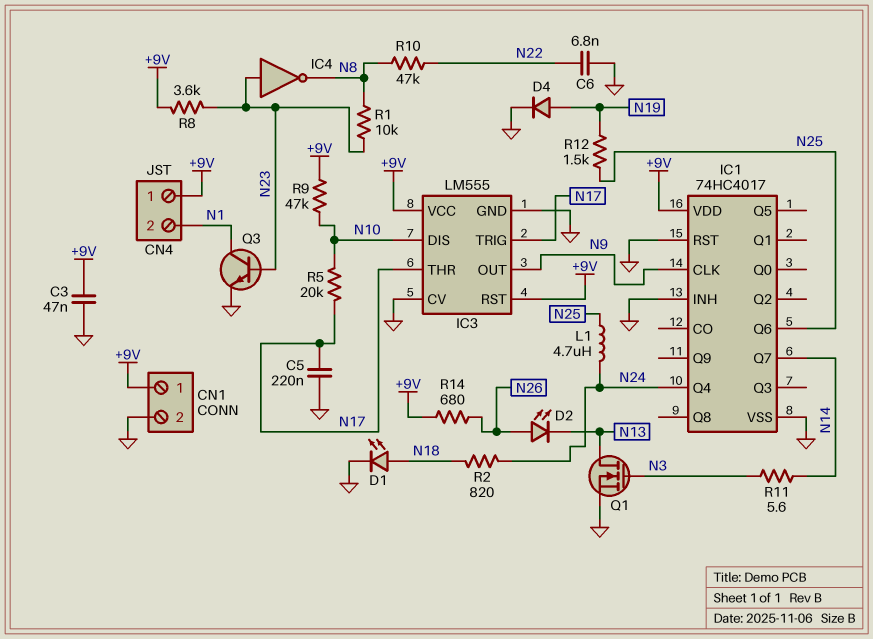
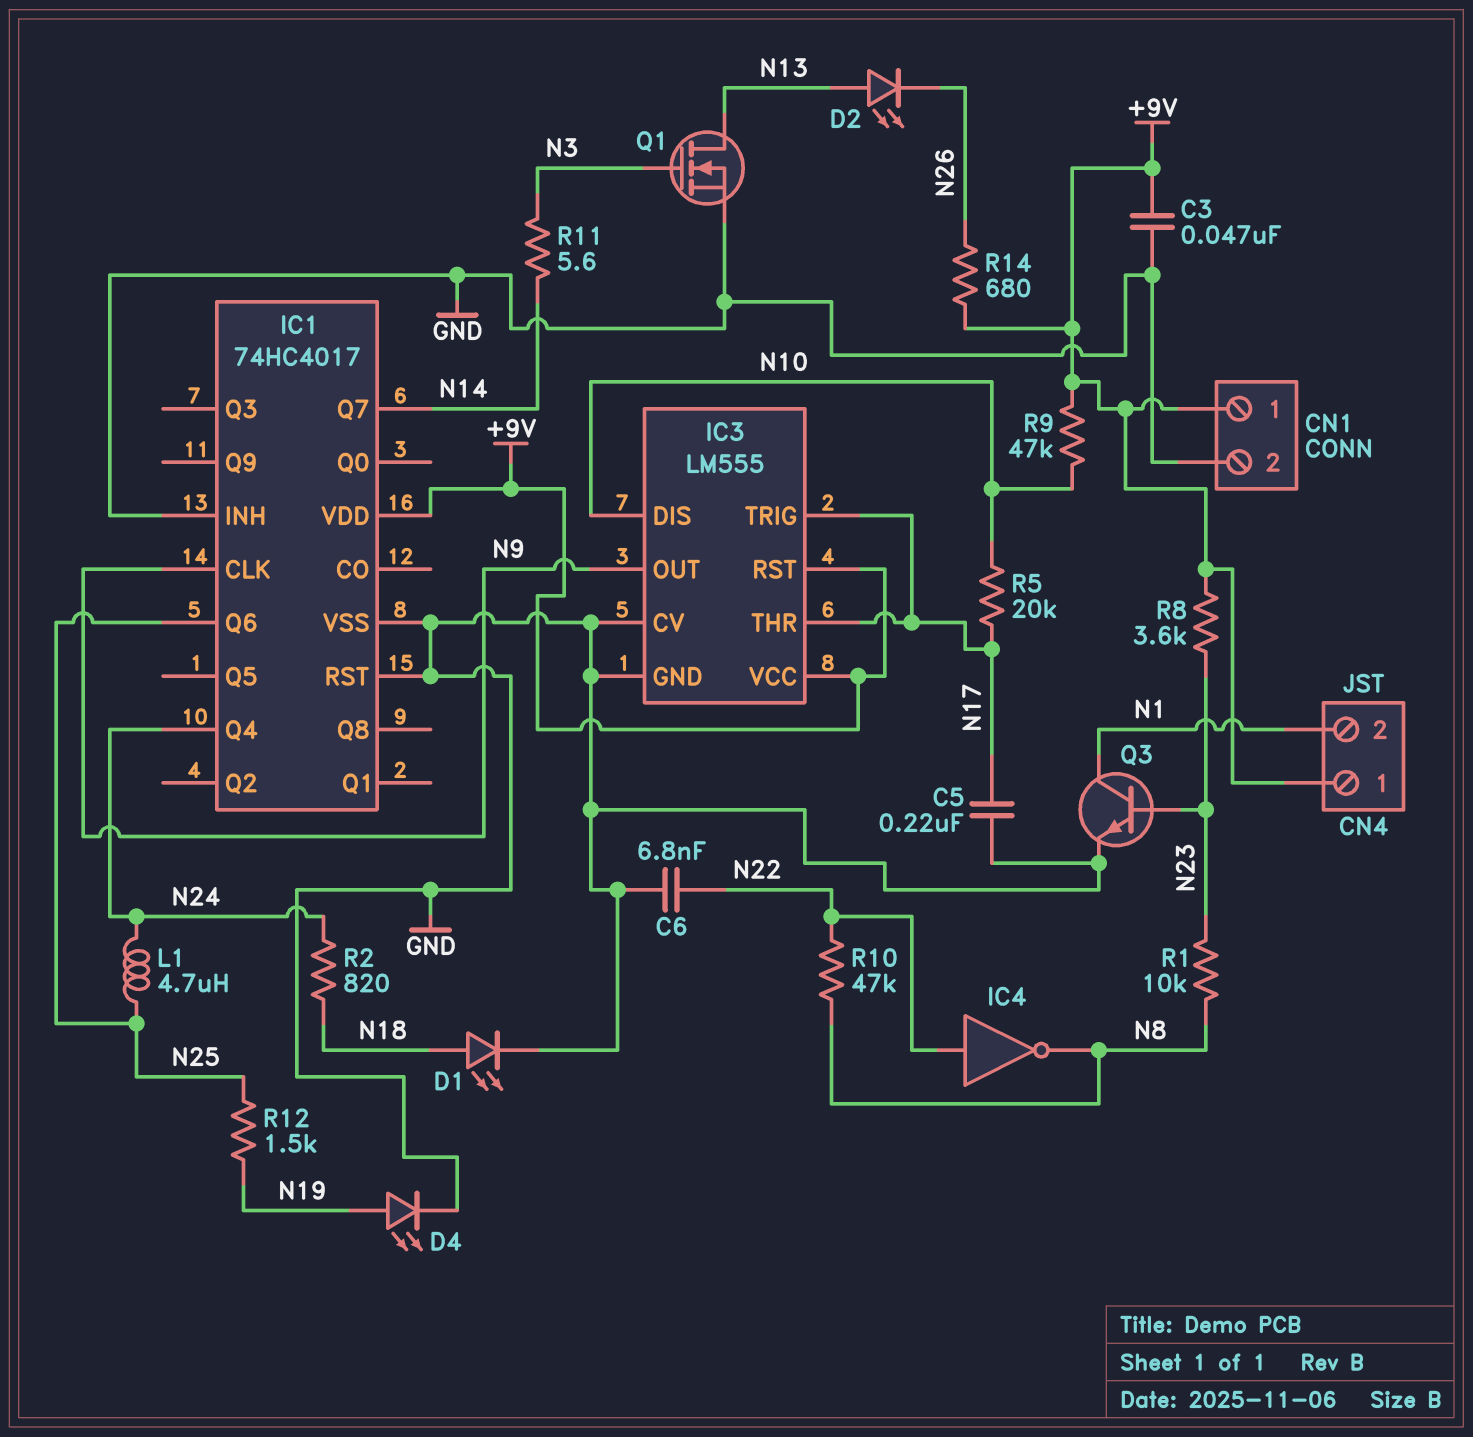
D2: LED (A N26, K N13) -> LED (A N13, K N26)
D4: diode (A N19, K GND) -> LED (A N19, K GND)
IC4: NOT (in N23, out N8) -> NOT (in N22, out N8)

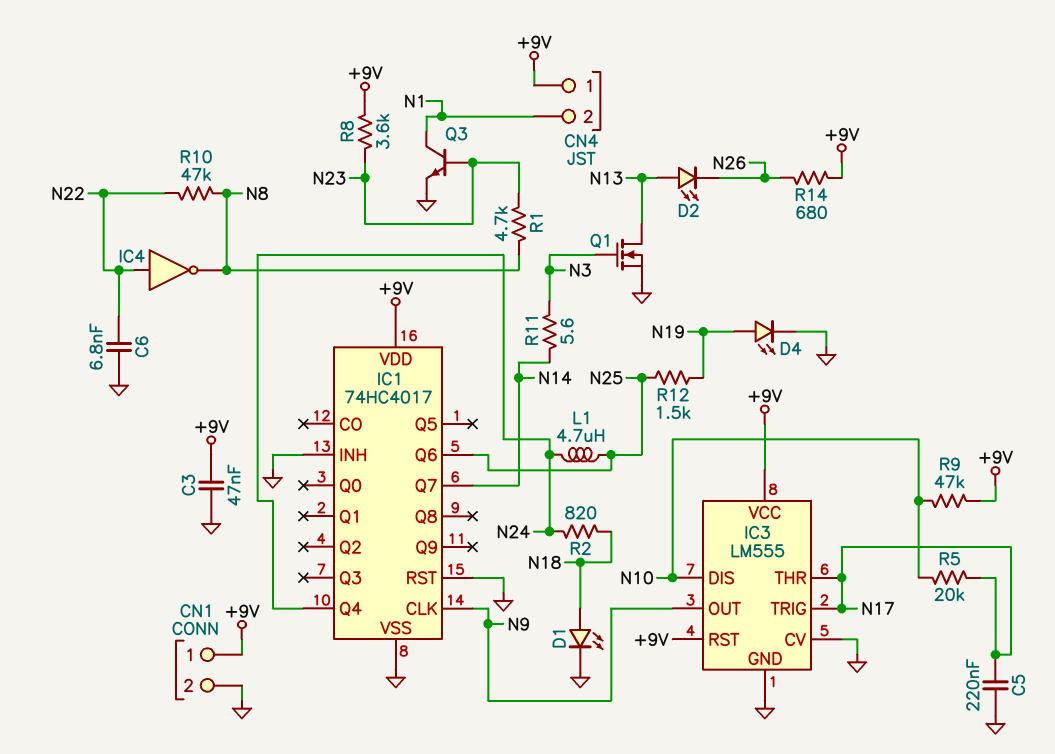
R1: 10k (N8, N23) -> 4.7k (N8, N23)

